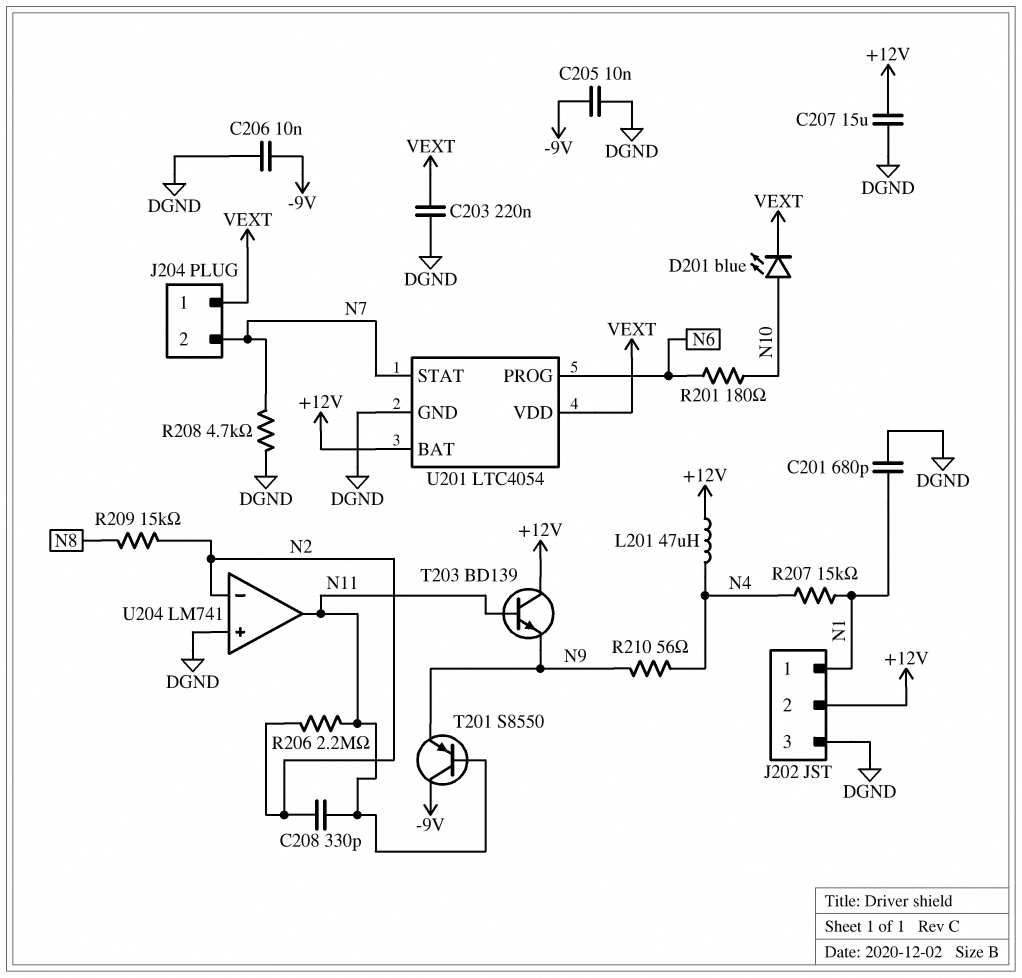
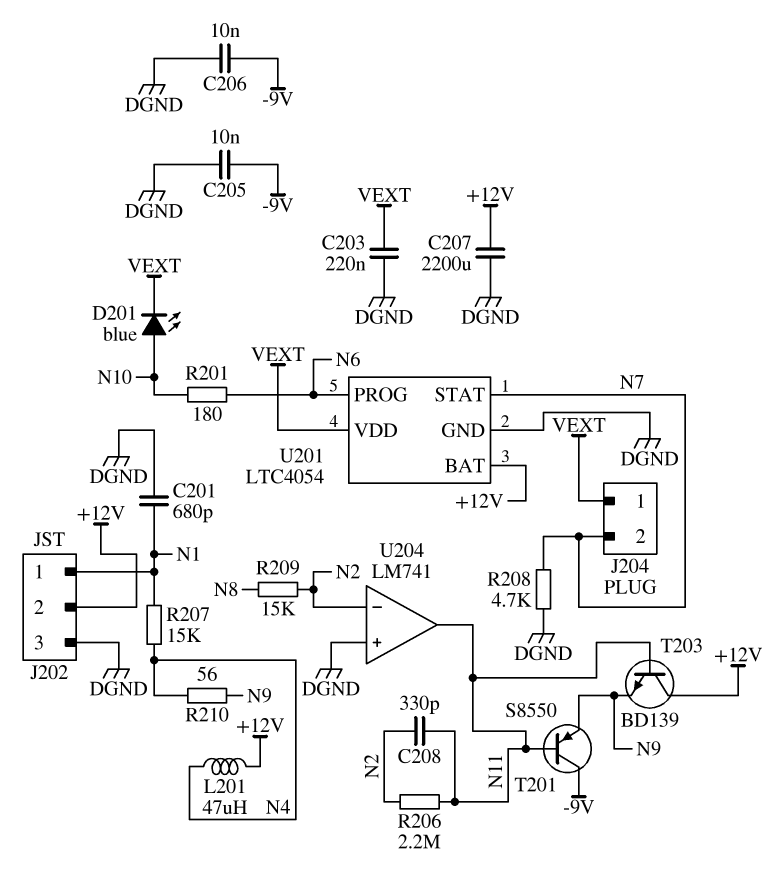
C207: 15uF (+12V, DGND) -> 2200uF (+12V, DGND)

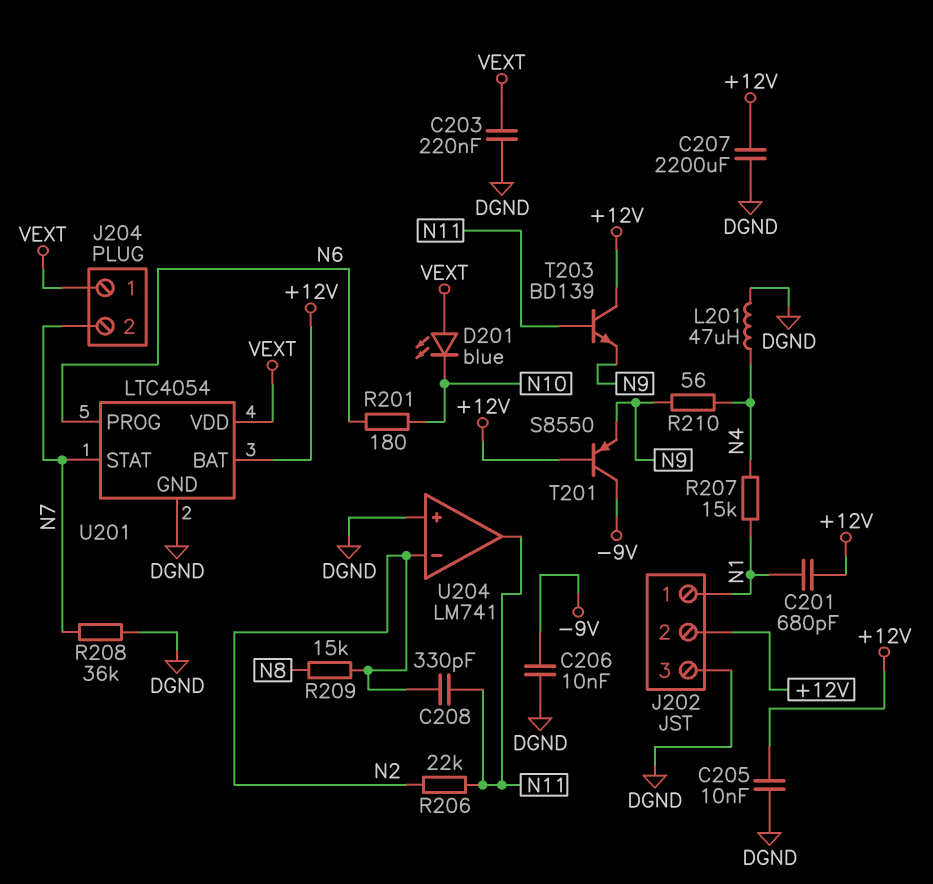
C201: 680pF (DGND, N1) -> 680pF (+12V, N1)
C205: 10nF (-9V, DGND) -> 10nF (+12V, DGND)
D201: LED blue (A N10, K VEXT) -> LED blue (A VEXT, K N10)
L201: 47uH (+12V, N4) -> 47uH (DGND, N4)
R206: 2.2M (N2, N11) -> 22k (N2, N11)
R208: 4.7k (DGND, N7) -> 36k (DGND, N7)
T201: PNP S8550 (B N11, C -9V, E N9) -> PNP S8550 (B +12V, C -9V, E N9)

